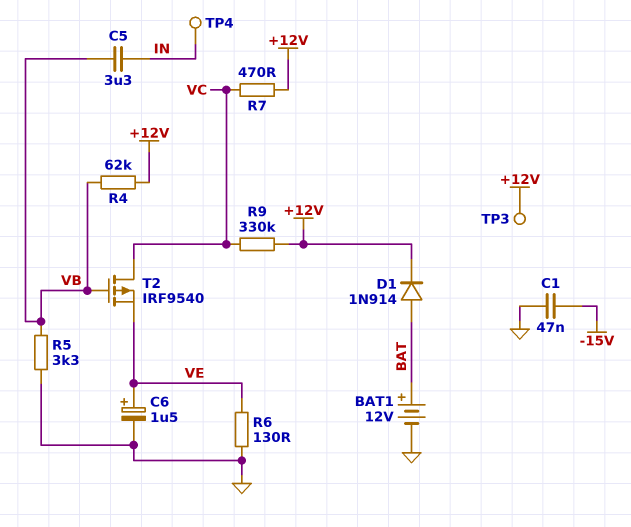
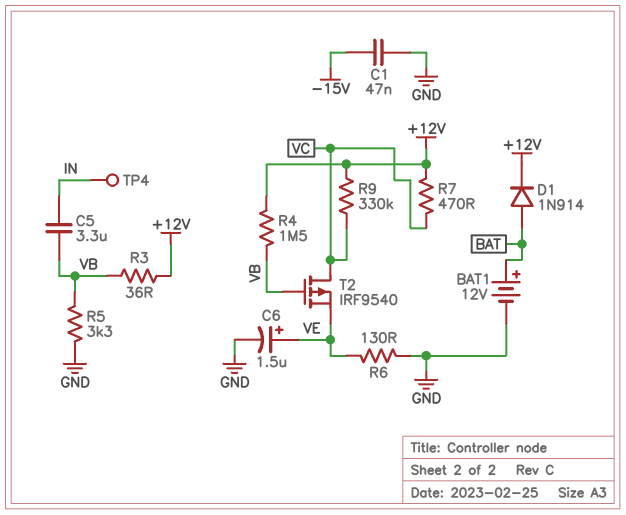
R3: none -> 36 (+12V, VB)
R4: 62k (+12V, VB) -> 1.5M (+12V, VB)
TP3: test point (+12V) -> none

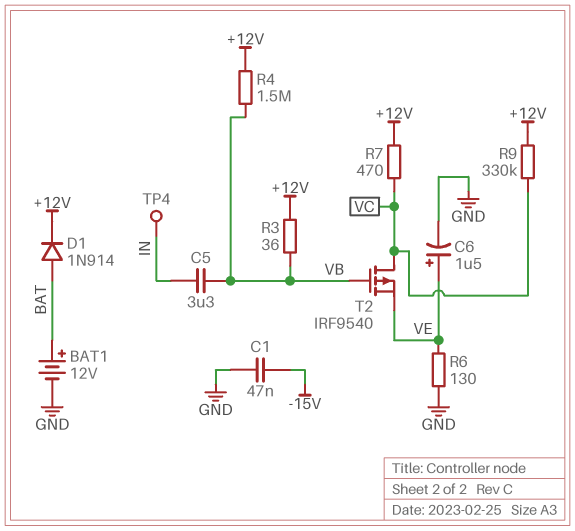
R5: 3.3k (GND, VB) -> none

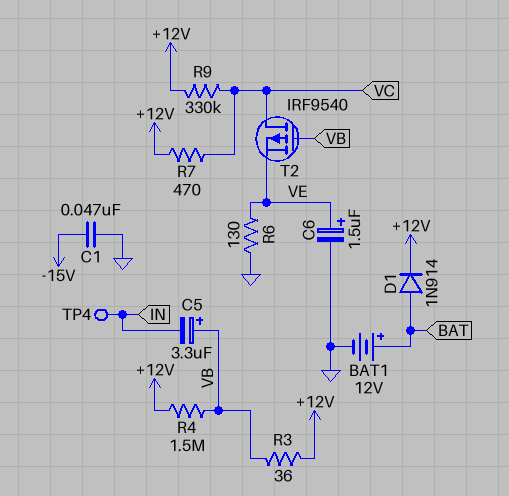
C5: 3.3uF (IN, VB) -> 3.3uF (plus VB, minus IN)

